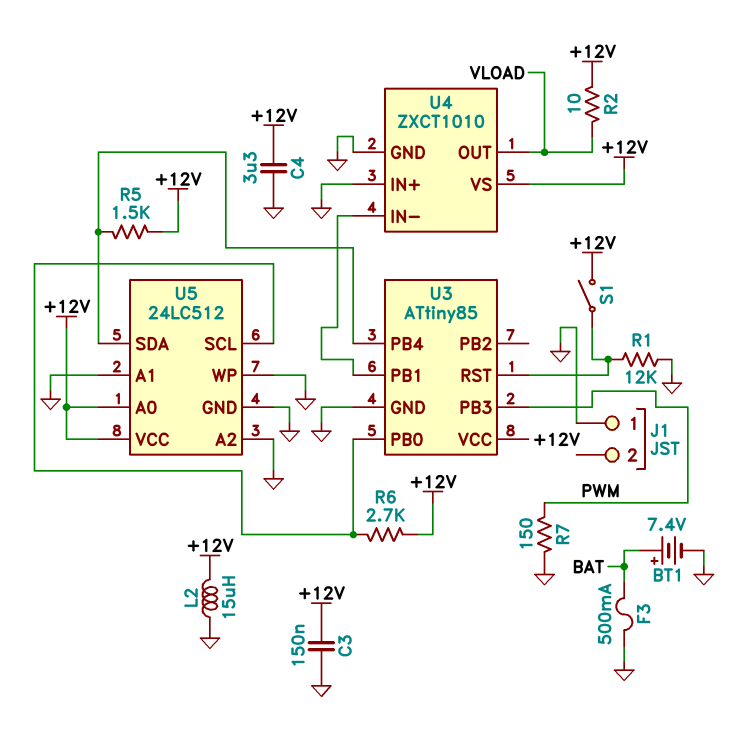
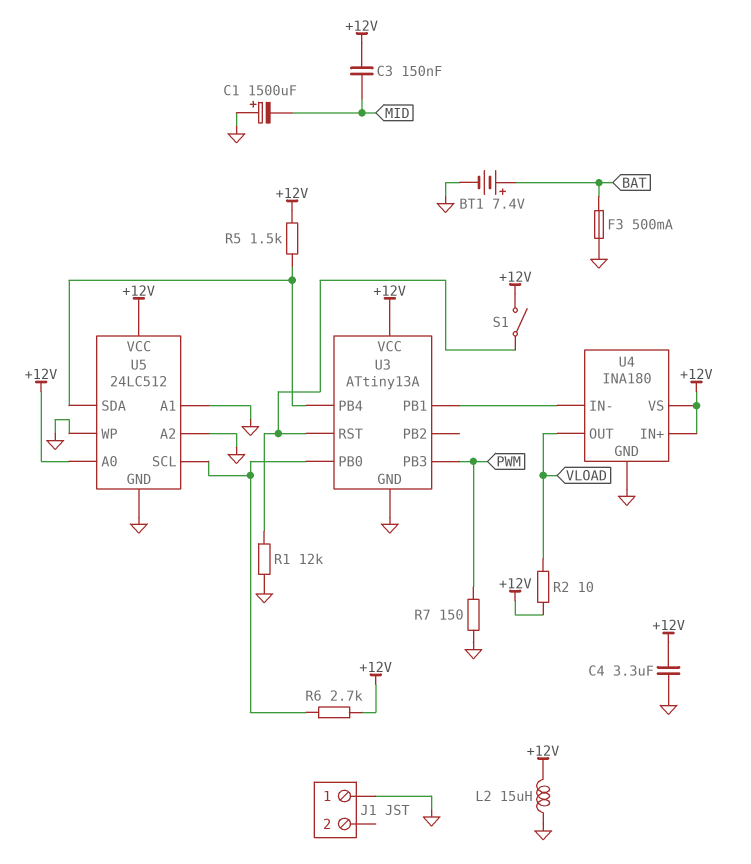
C1: none -> 1500uF (plus GND, minus MID)
C3: 150nF (+12V, GND) -> 150nF (+12V, MID)
U3: ATtiny85 -> ATtiny13A
U4: ZXCT1010 -> INA180
U4 pin IN+: GND -> +12V

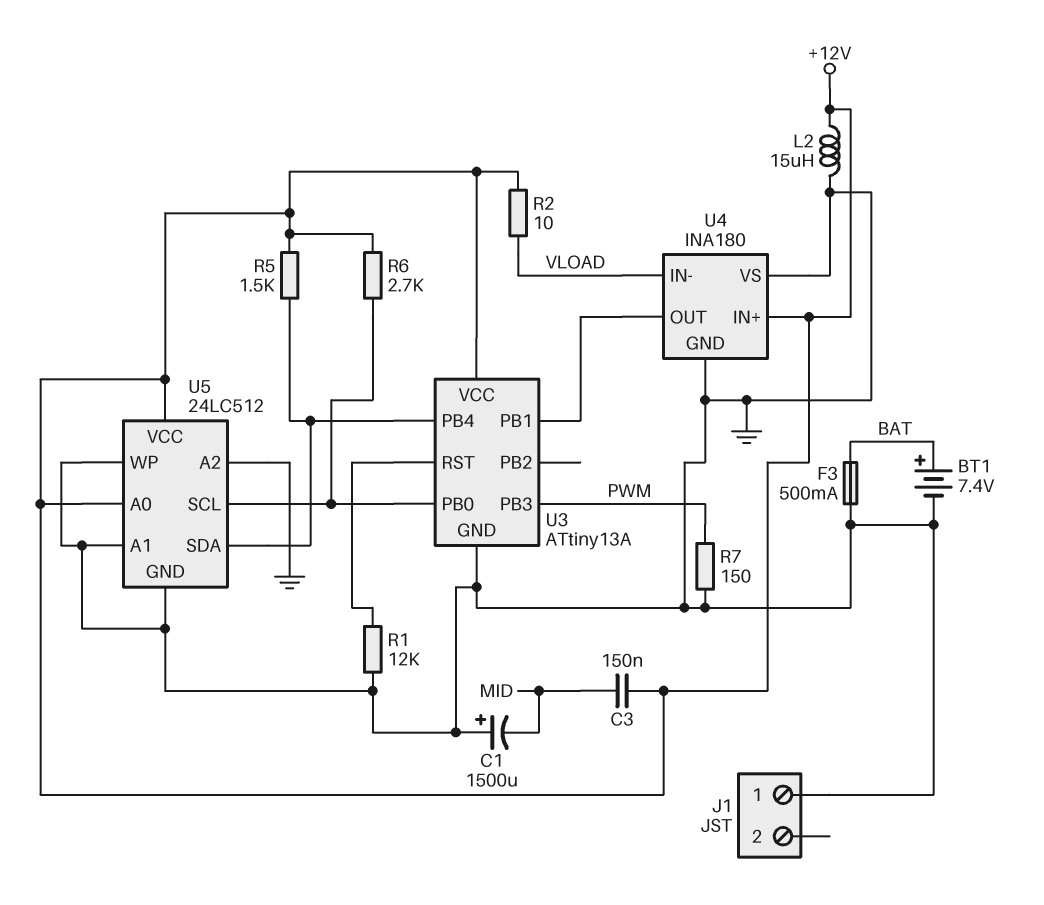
C4: 3.3uF (+12V, GND) -> none
S1: switch (+12V, U3/RST) -> none
U4 pin IN-: U3/PB1 -> VLOAD
U4 pin OUT: VLOAD -> U3/PB1
U4 pin VS: +12V -> GND

